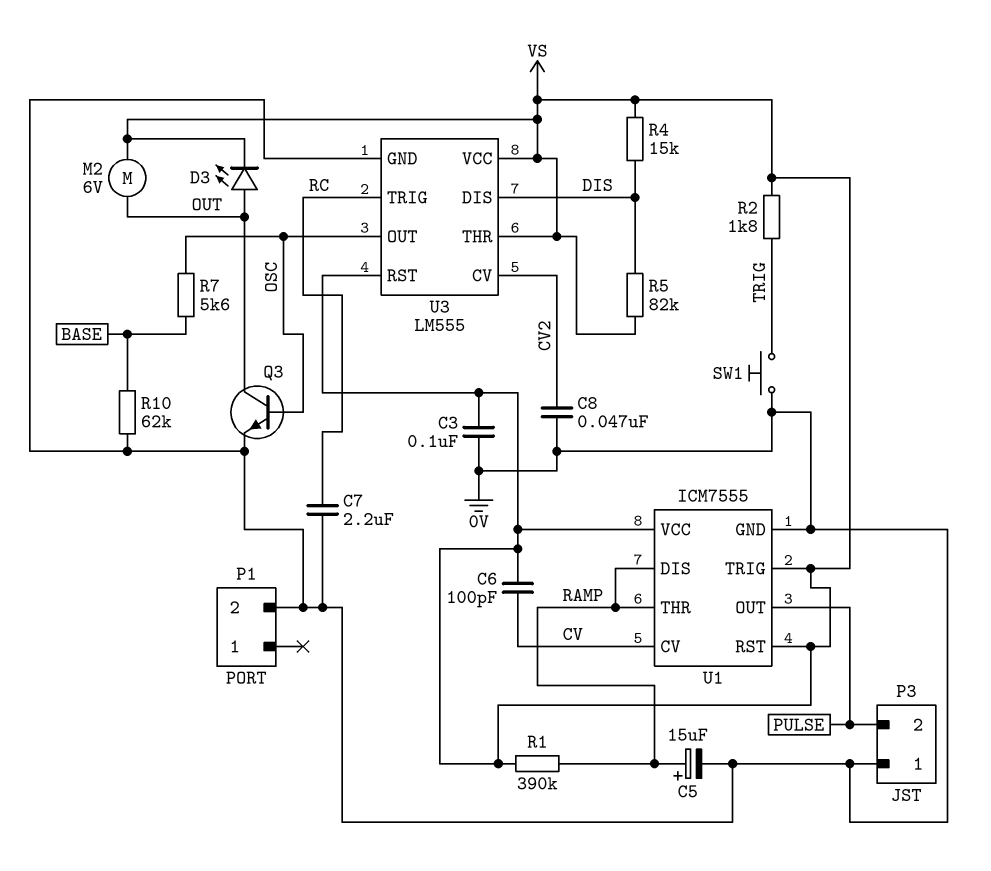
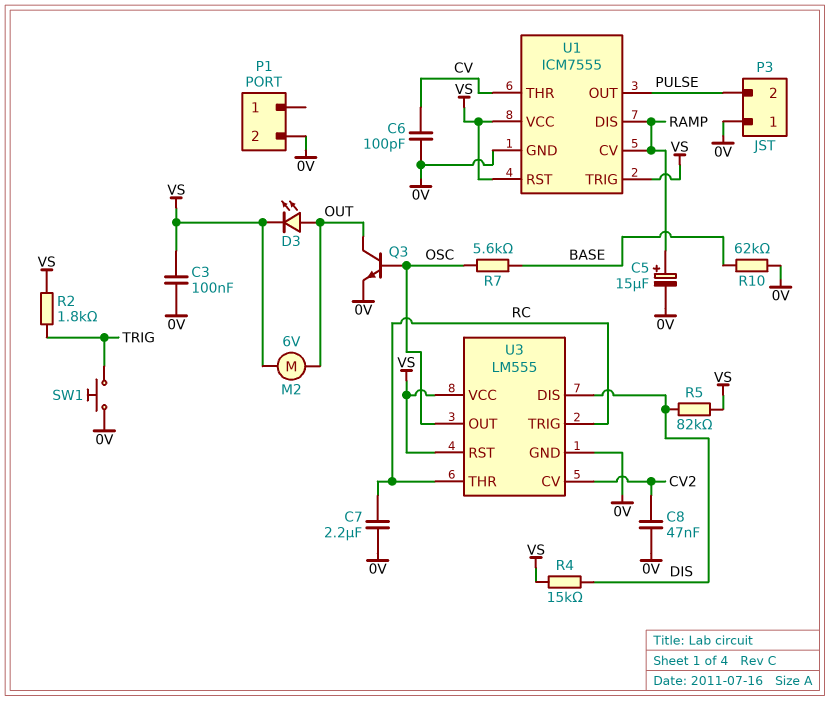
C6: 100pF (CV, VS) -> 100pF (0V, CV)
R1: 390k (RAMP, VS) -> none
U1 pin CV: CV -> RAMP
U1 pin THR: RAMP -> CV
U3 pin THR: VS -> RC

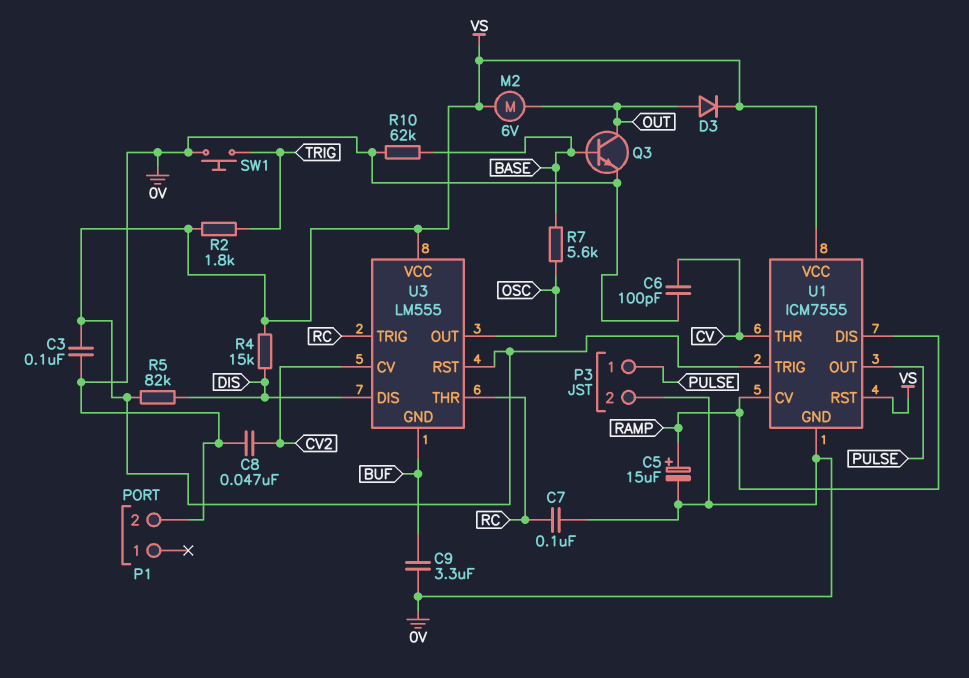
C7: 2.2uF (0V, RC) -> 100nF (0V, RC)
C9: none -> 3.3uF (0V, BUF)
D3: LED (A OUT, K VS) -> diode (A OUT, K VS)
P3 pin 1: 0V -> PULSE
P3 pin 2: PULSE -> 0V
Q3: NPN (B OSC, C OUT, E 0V) -> NPN (B BASE, C OUT, E 0V)
U3 pin GND: 0V -> BUF

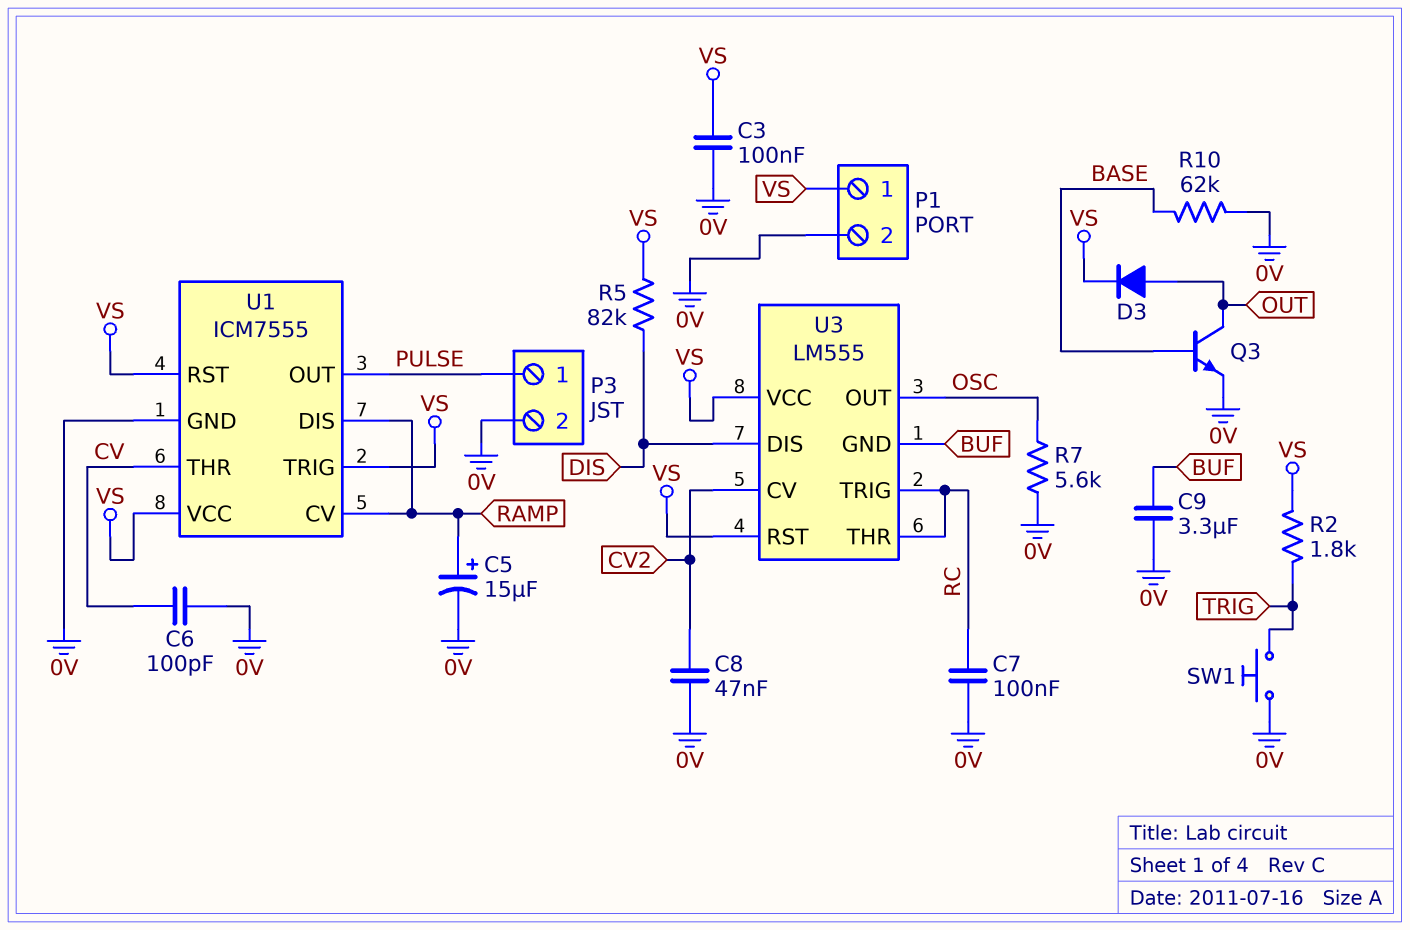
M2: motor 6V (OUT, VS) -> none
P1 pin 1: none -> VS
R4: 15k (DIS, VS) -> none
R7: 5.6k (BASE, OSC) -> 5.6k (0V, OSC)

